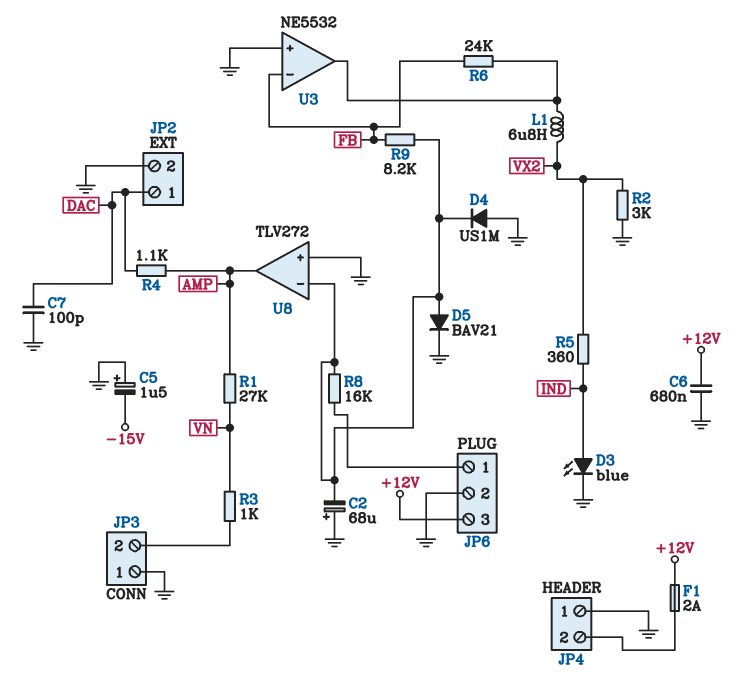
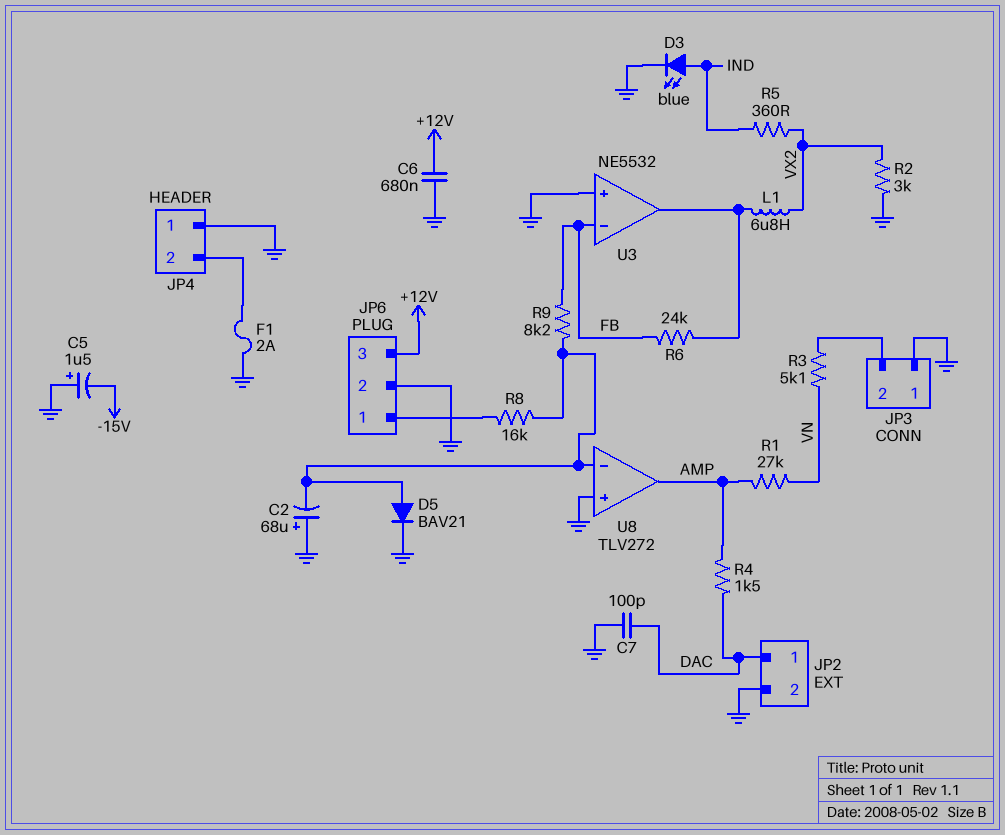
D4: diode US1M (A GND, K U8/in-) -> none
F1: 2A (+12V, JP4/2) -> 2A (GND, JP4/2)
R3: 1k (JP3/2, VN) -> 5.1k (JP3/2, VN)
R4: 1.1k (AMP, DAC) -> 1.5k (AMP, DAC)

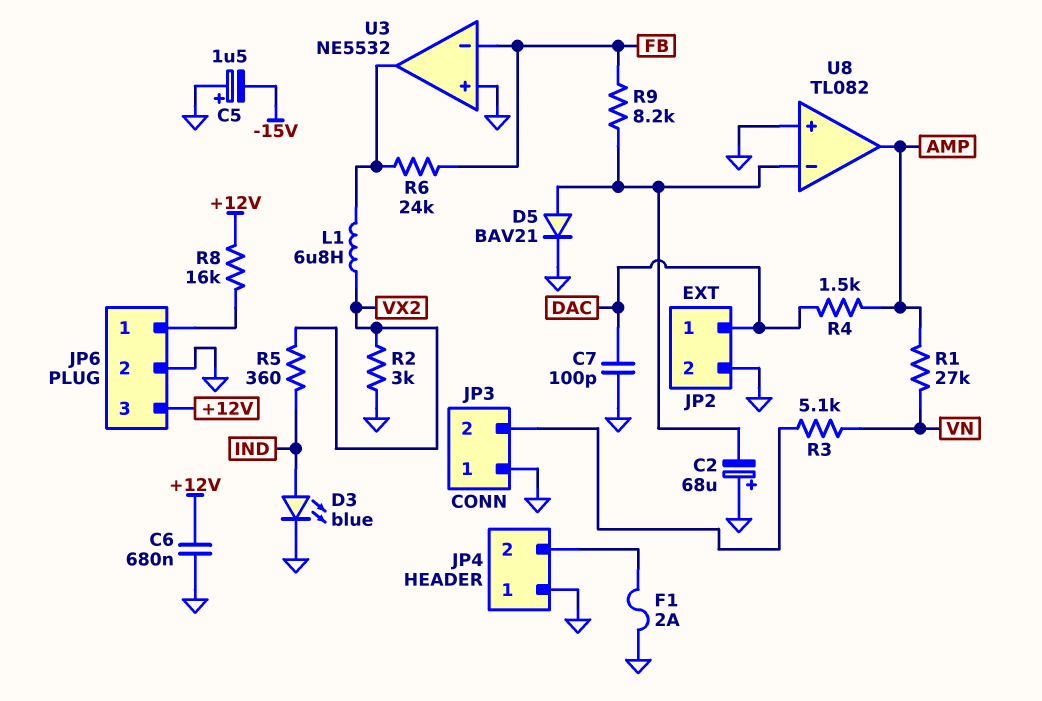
R8: 16k (JP6/1, U8/in-) -> 16k (+12V, JP6/1)
U8: TLV272 -> TL082

